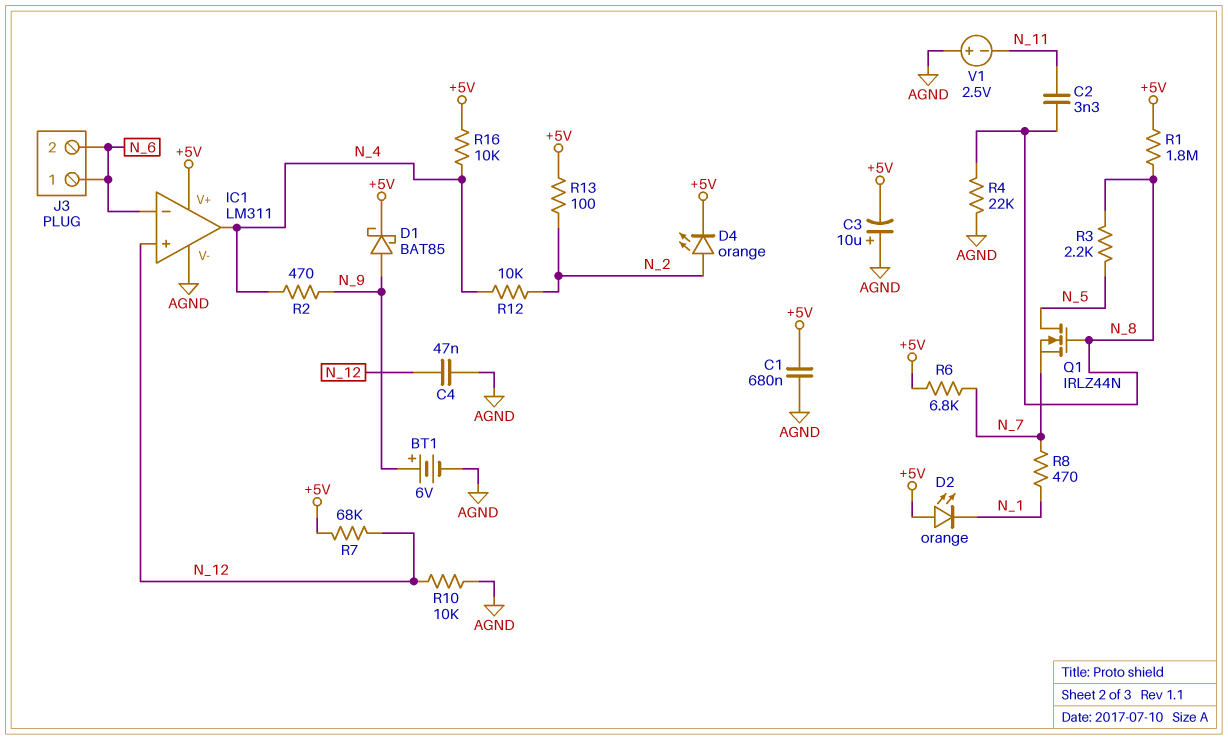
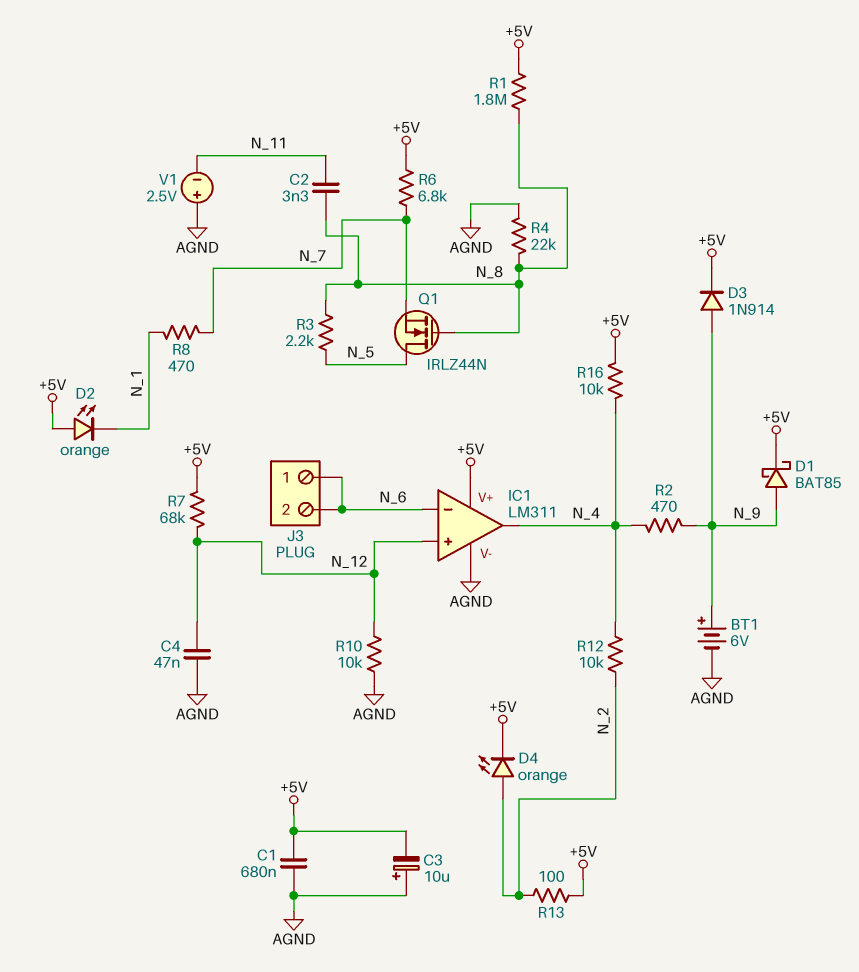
D3: none -> diode 1N914 (A N_9, K +5V)

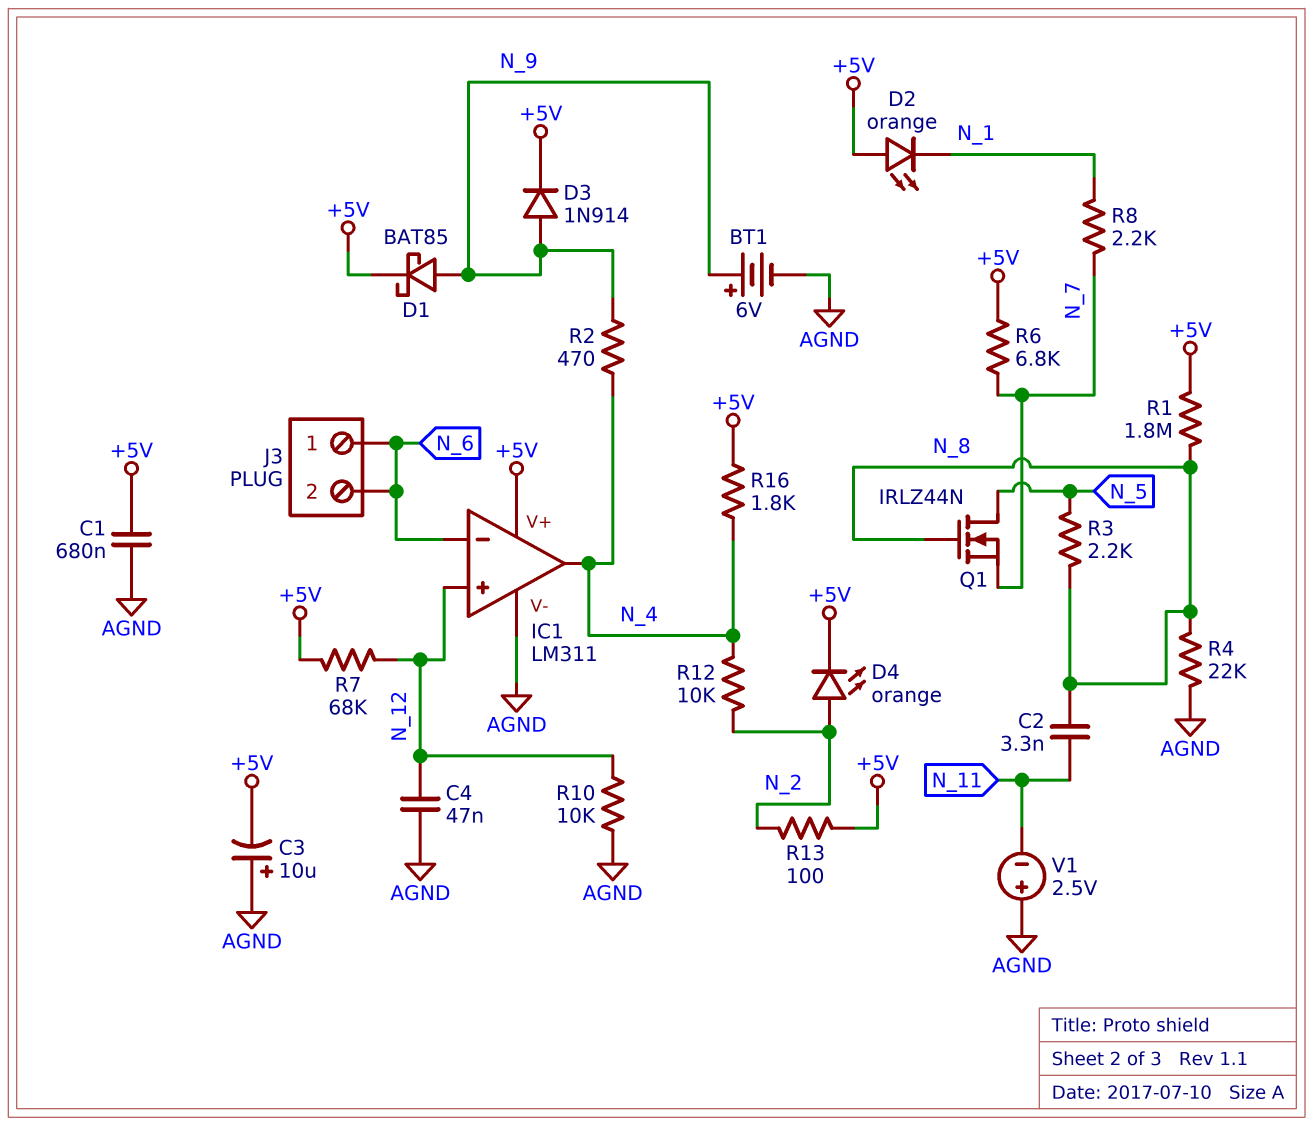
R8: 470 (N_1, N_7) -> 2.2k (N_1, N_7)
R16: 10k (+5V, N_4) -> 1.8k (+5V, N_4)

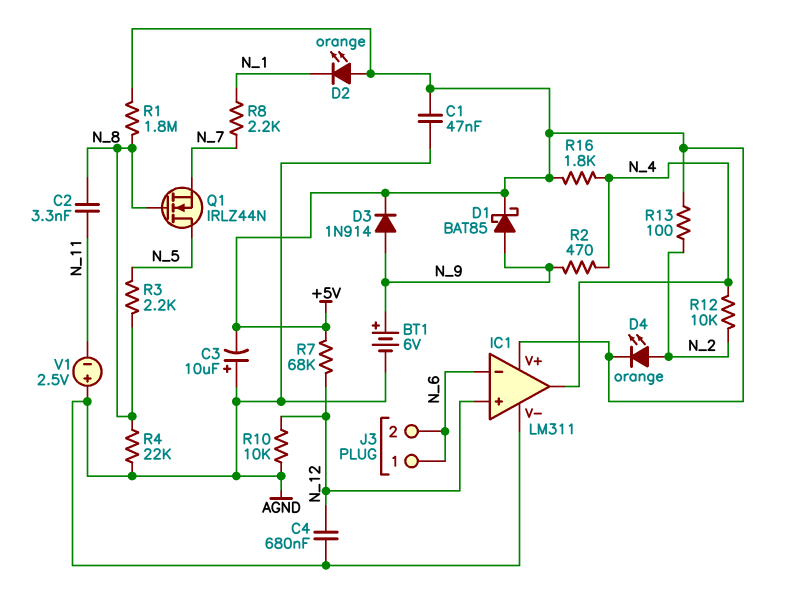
C1: 680nF (+5V, AGND) -> 47nF (+5V, AGND)
C4: 47nF (AGND, N_12) -> 680nF (AGND, N_12)
R6: 6.8k (+5V, N_7) -> none

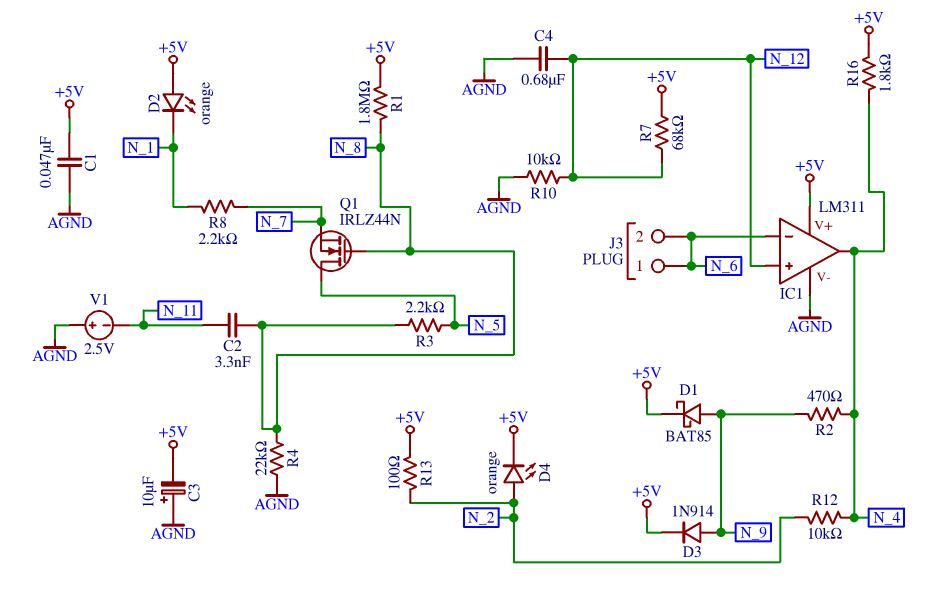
BT1: 6V (plus N_9, minus AGND) -> none

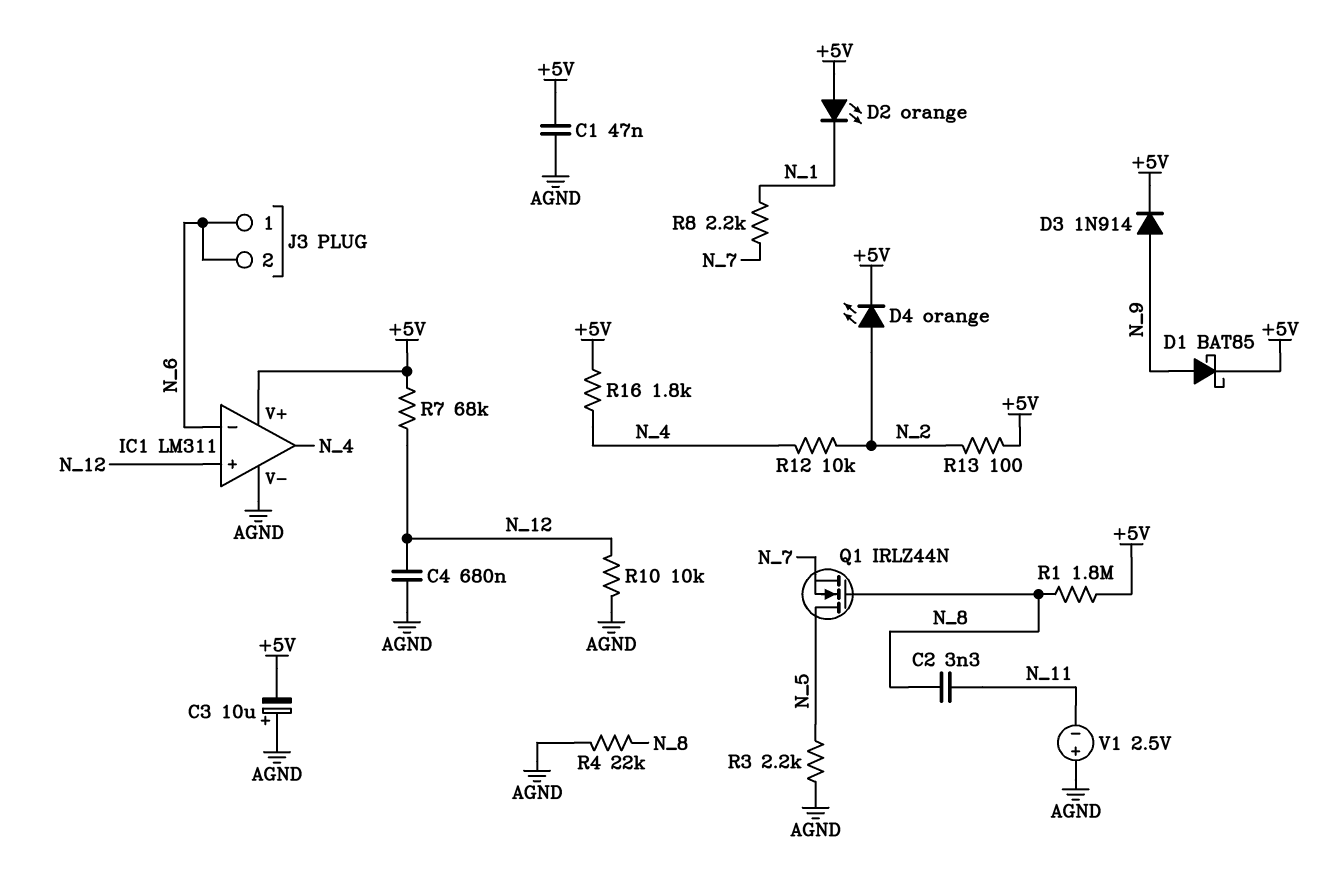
R2: 470 (N_4, N_9) -> none
R3: 2.2k (N_5, N_8) -> 2.2k (AGND, N_5)

